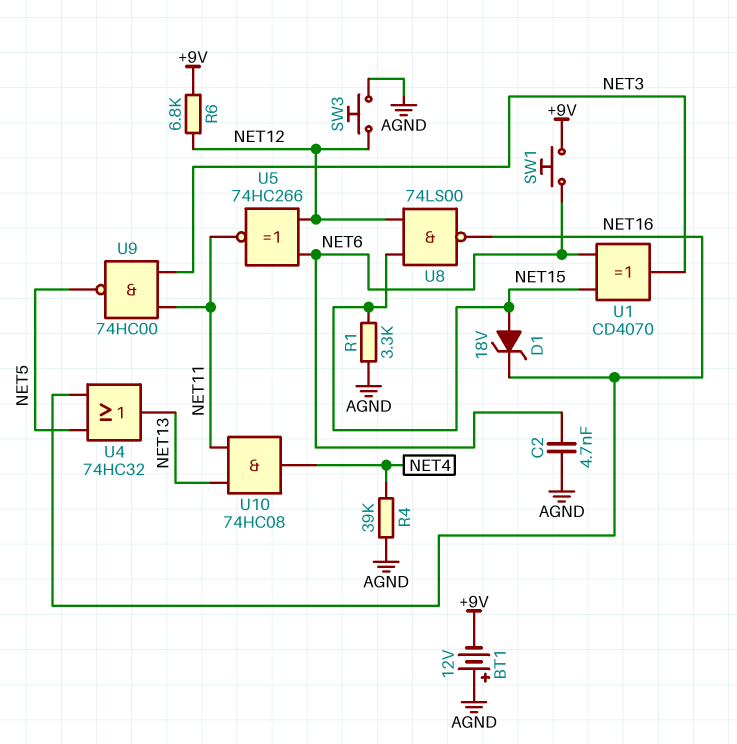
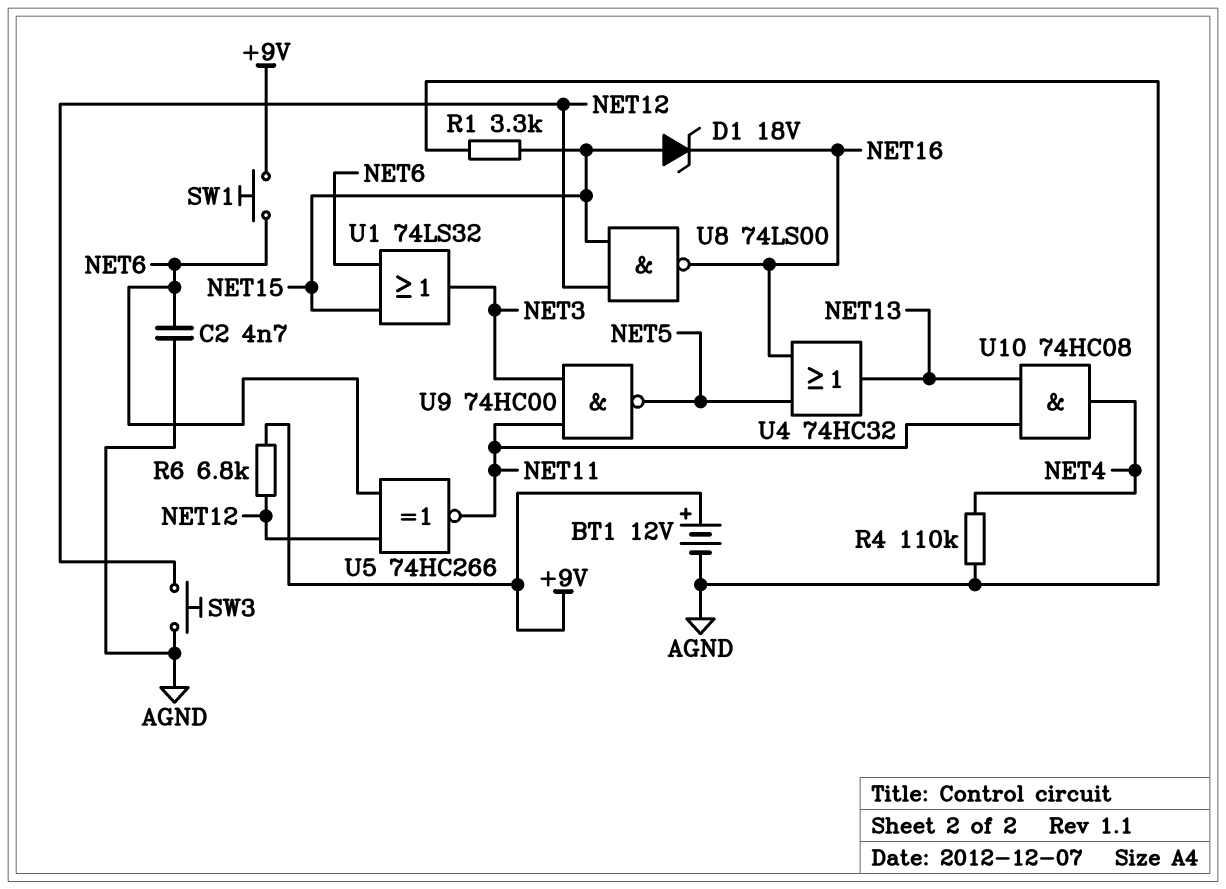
BT1: 12V (plus AGND, minus +9V) -> 12V (plus +9V, minus AGND)
R4: 39k (AGND, NET4) -> 110k (AGND, NET4)
U1: XOR CD4070 (in NET6, in NET15, out NET3) -> OR 74LS32 (in NET6, in NET15, out NET3)

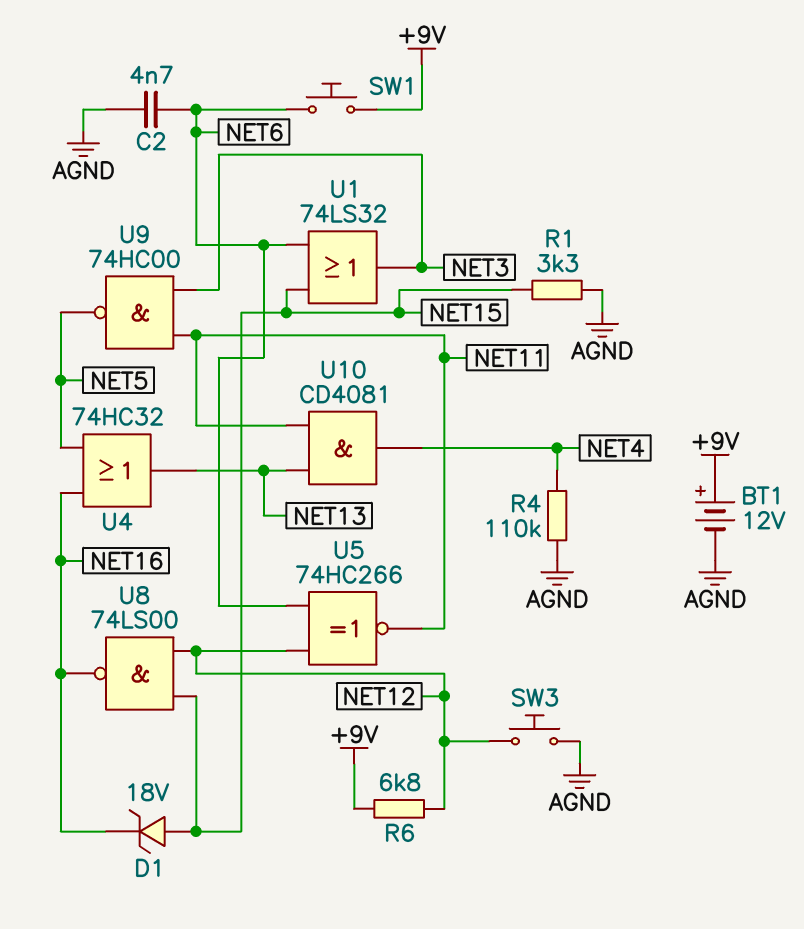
U10: AND 74HC08 (in NET11, in NET13, out NET4) -> AND CD4081 (in NET11, in NET13, out NET4)

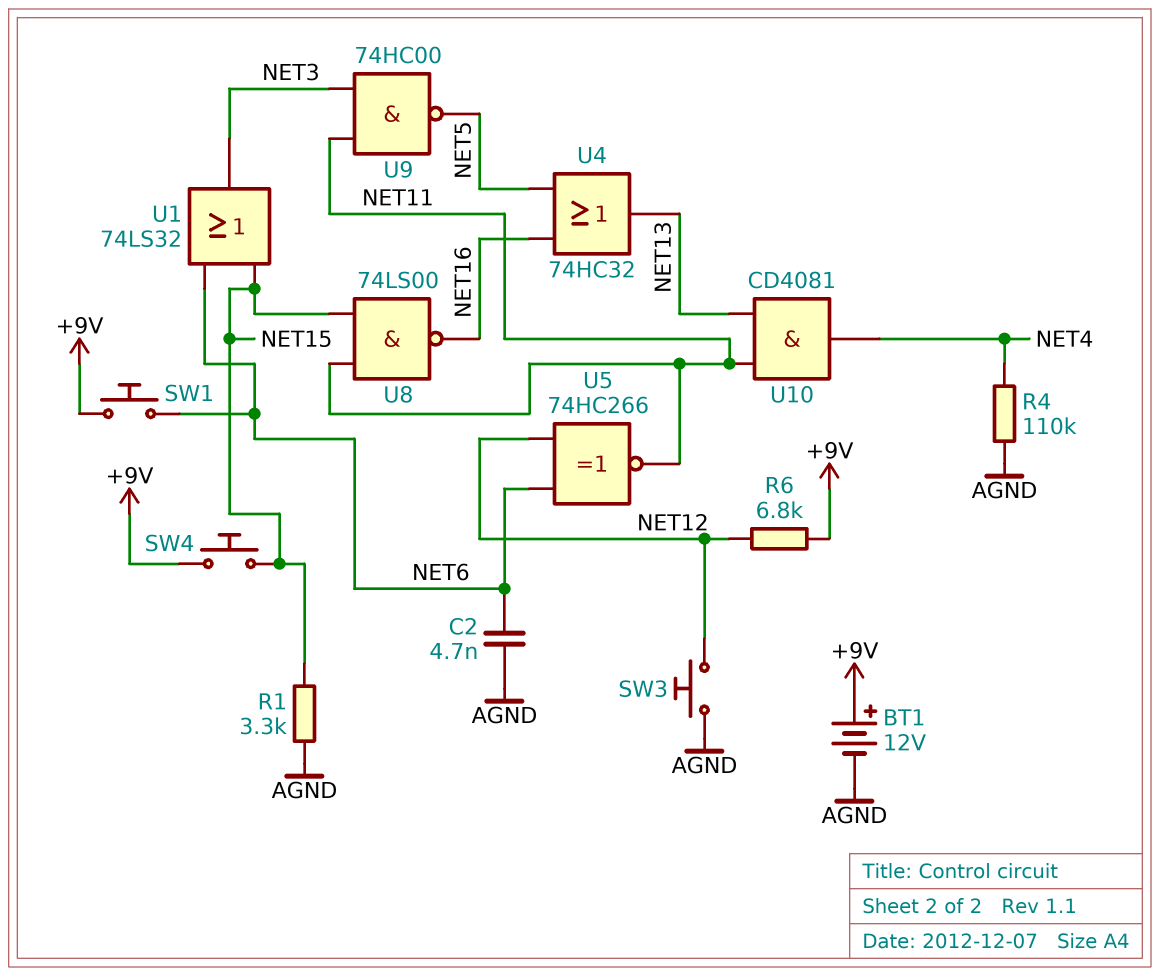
D1: zener 18V (A NET15, K NET16) -> none
SW4: none -> button (+9V, NET15)
U8: NAND 74LS00 (in NET12, in NET15, out NET16) -> NAND 74LS00 (in NET11, in NET15, out NET16)

